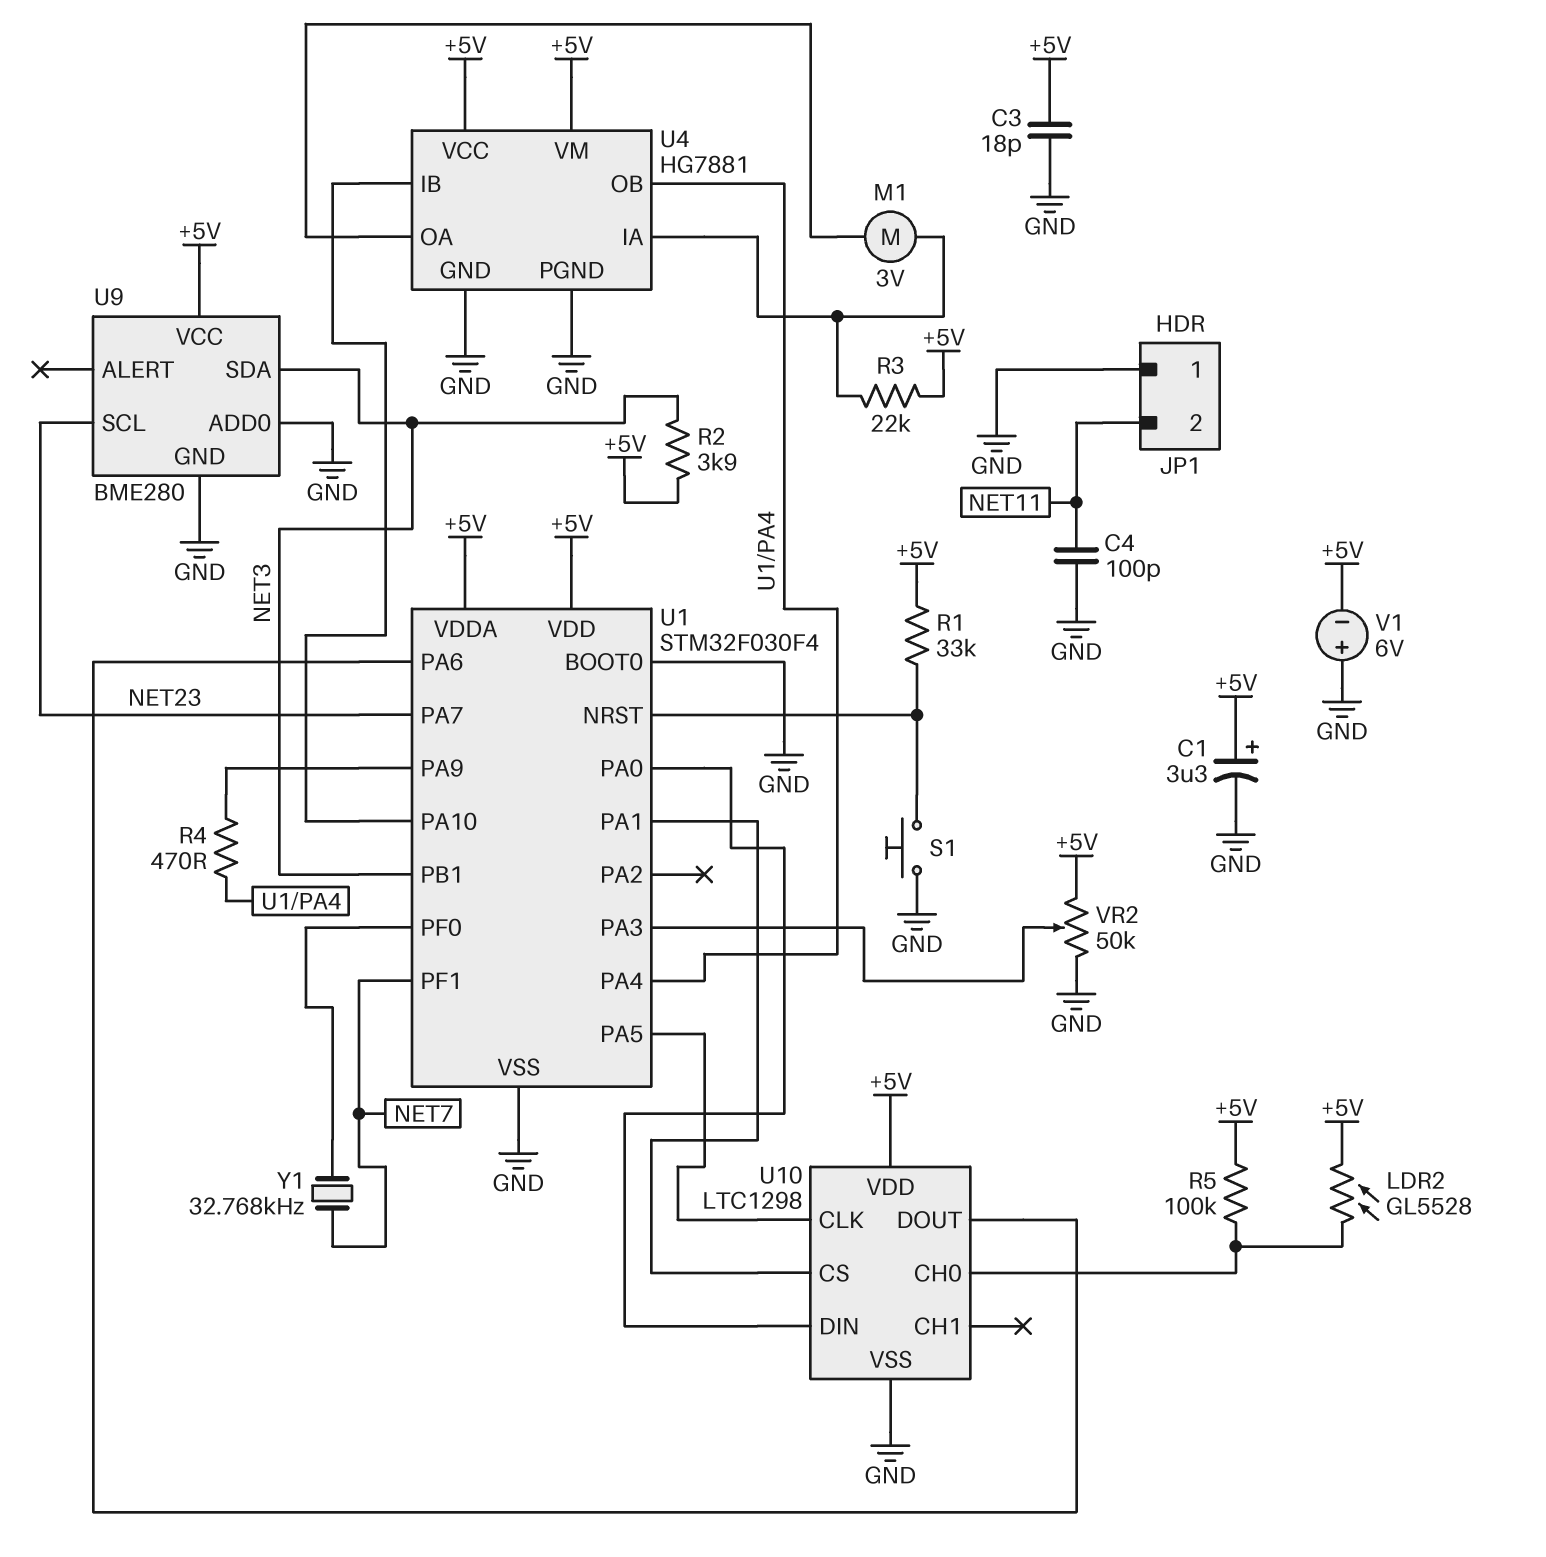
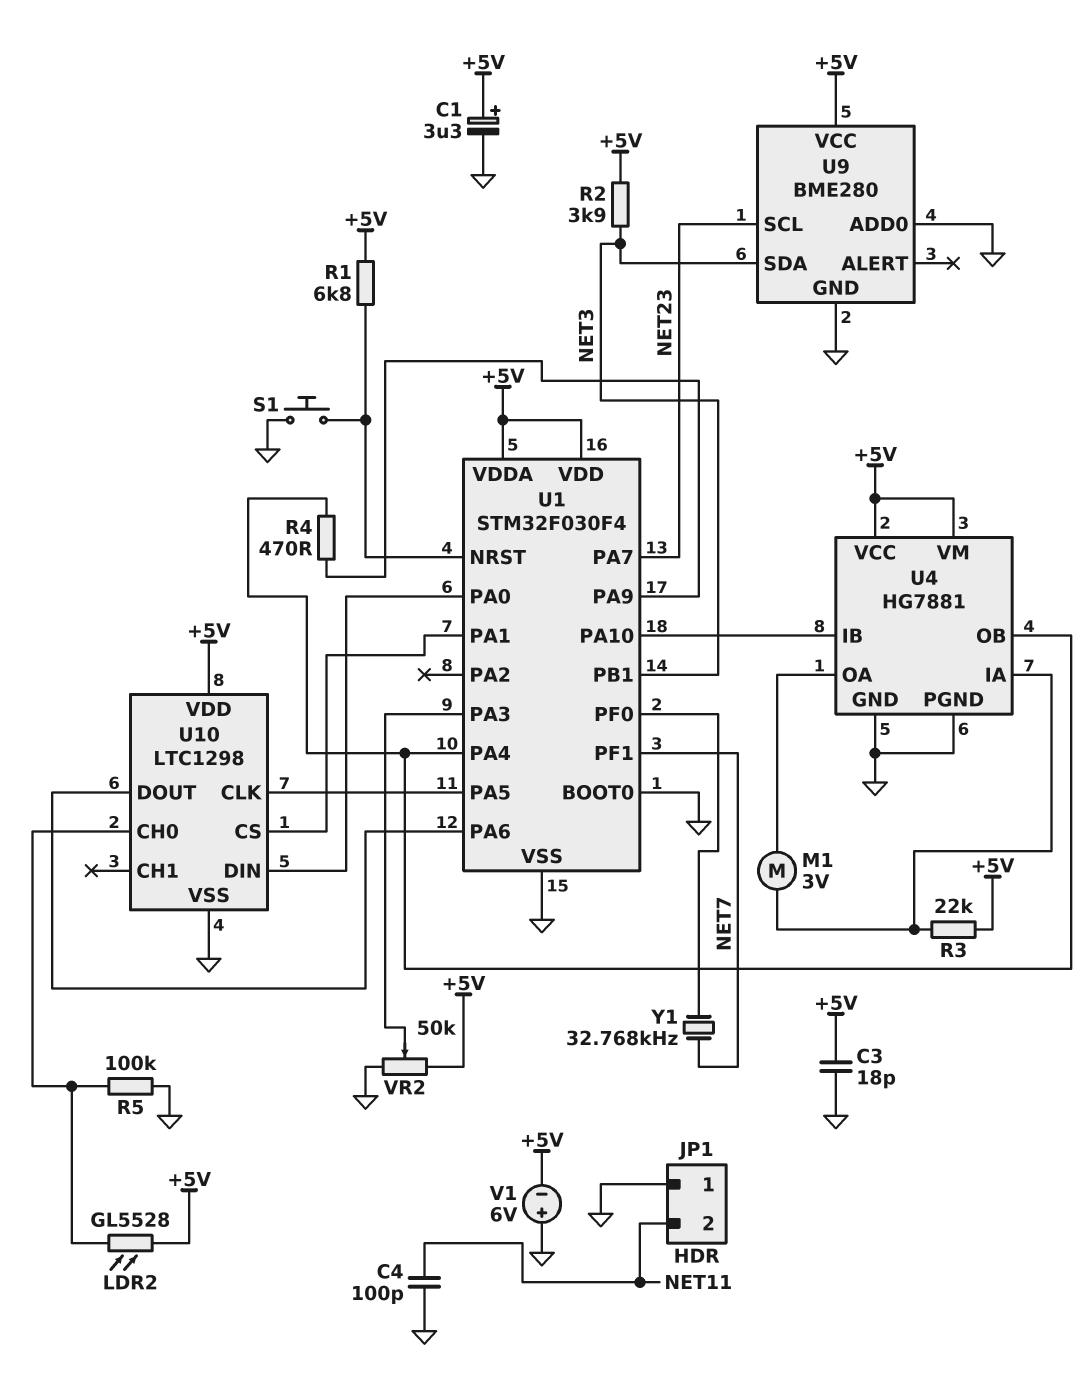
R1: 33k (+5V, U1/NRST) -> 6.8k (+5V, U1/NRST)
R5: 100k (+5V, U10/CH0) -> 100k (GND, U10/CH0)

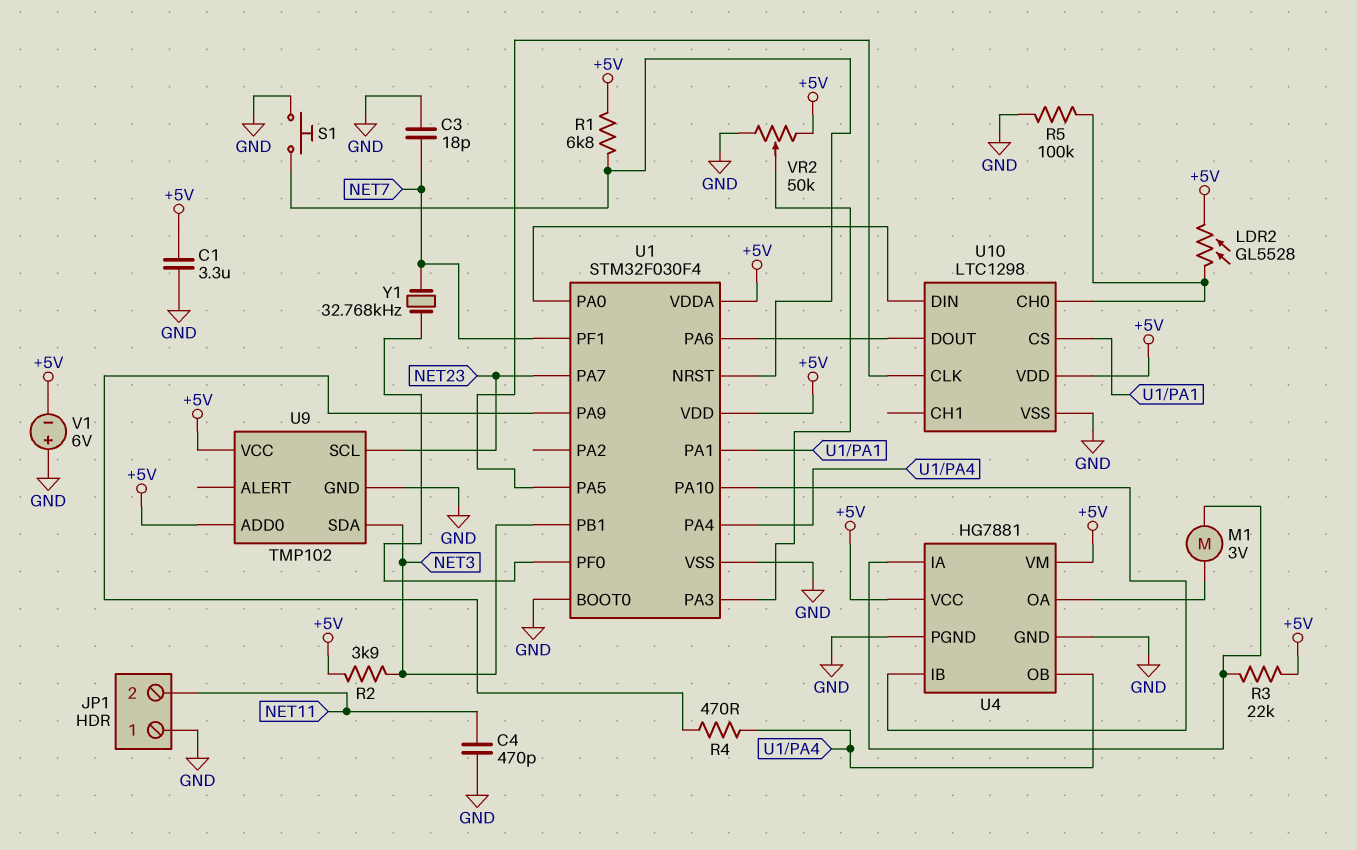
C1: 3.3uF (plus +5V, minus GND) -> 3.3uF (+5V, GND)
C3: 18pF (+5V, GND) -> 18pF (GND, NET7)
C4: 100pF (GND, NET11) -> 470pF (GND, NET11)
U9: BME280 -> TMP102
U9 pin ADD0: GND -> +5V

